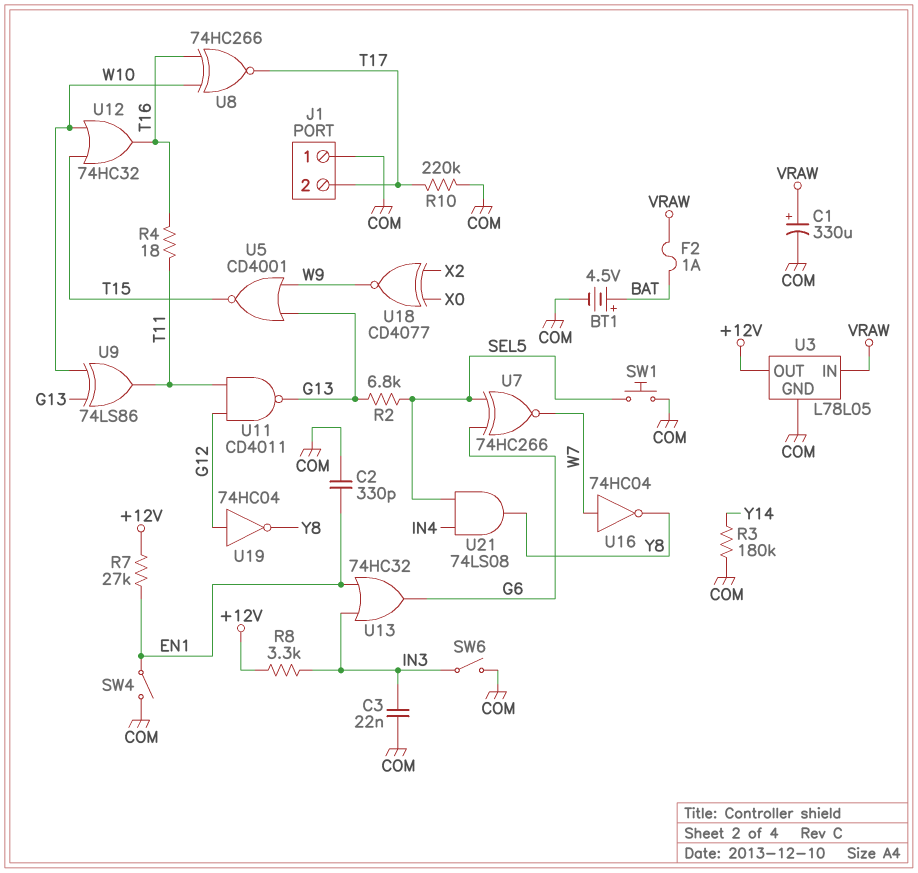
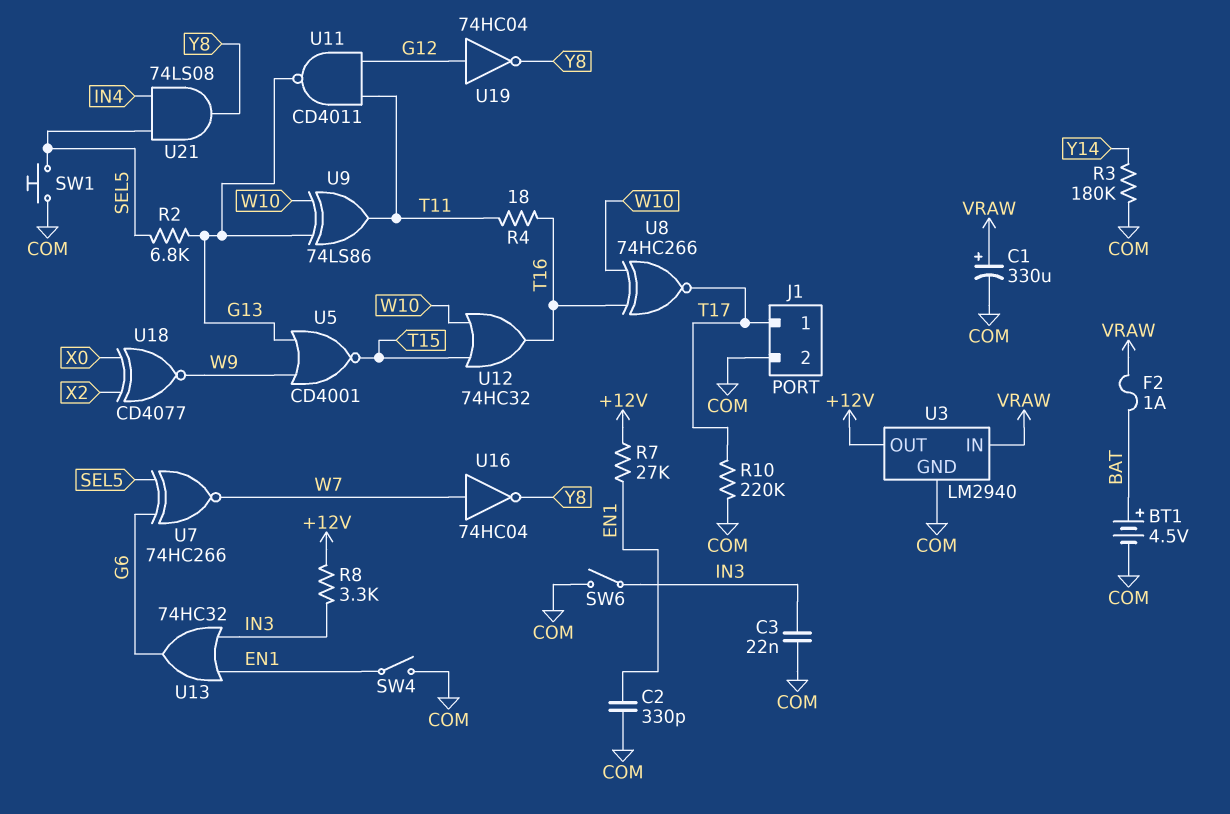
J1 pin 1: COM -> T17
J1 pin 2: T17 -> COM
U3: L78L05 -> LM2940

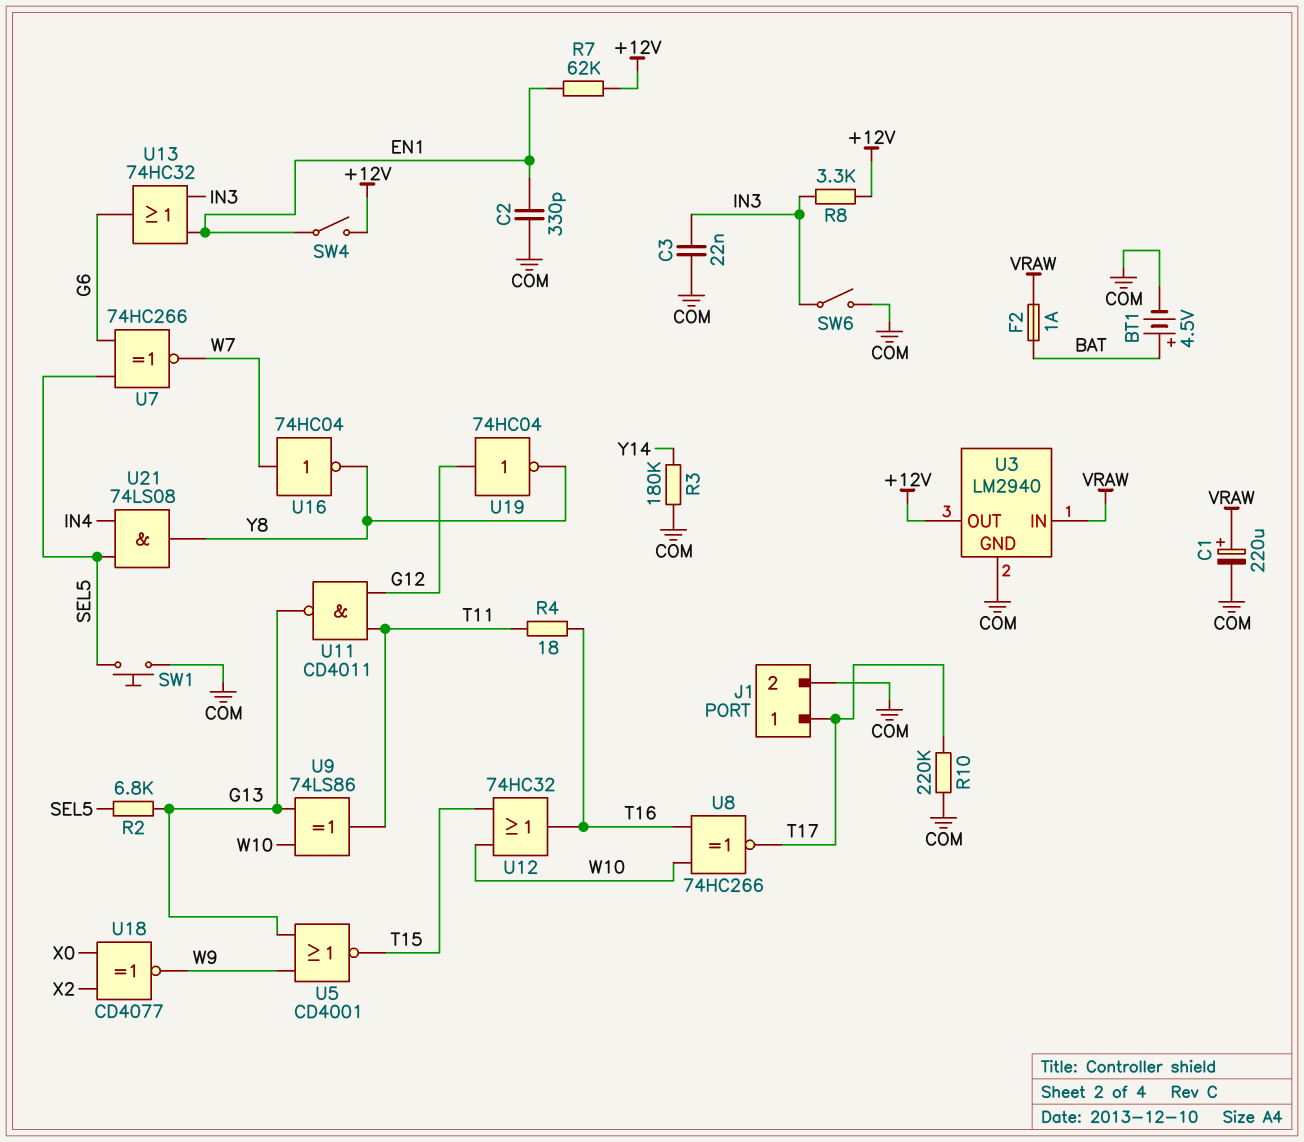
C1: 330uF (plus VRAW, minus COM) -> 220uF (plus VRAW, minus COM)
R7: 27k (+12V, EN1) -> 62k (+12V, EN1)
SW4: switch (COM, EN1) -> switch (+12V, EN1)

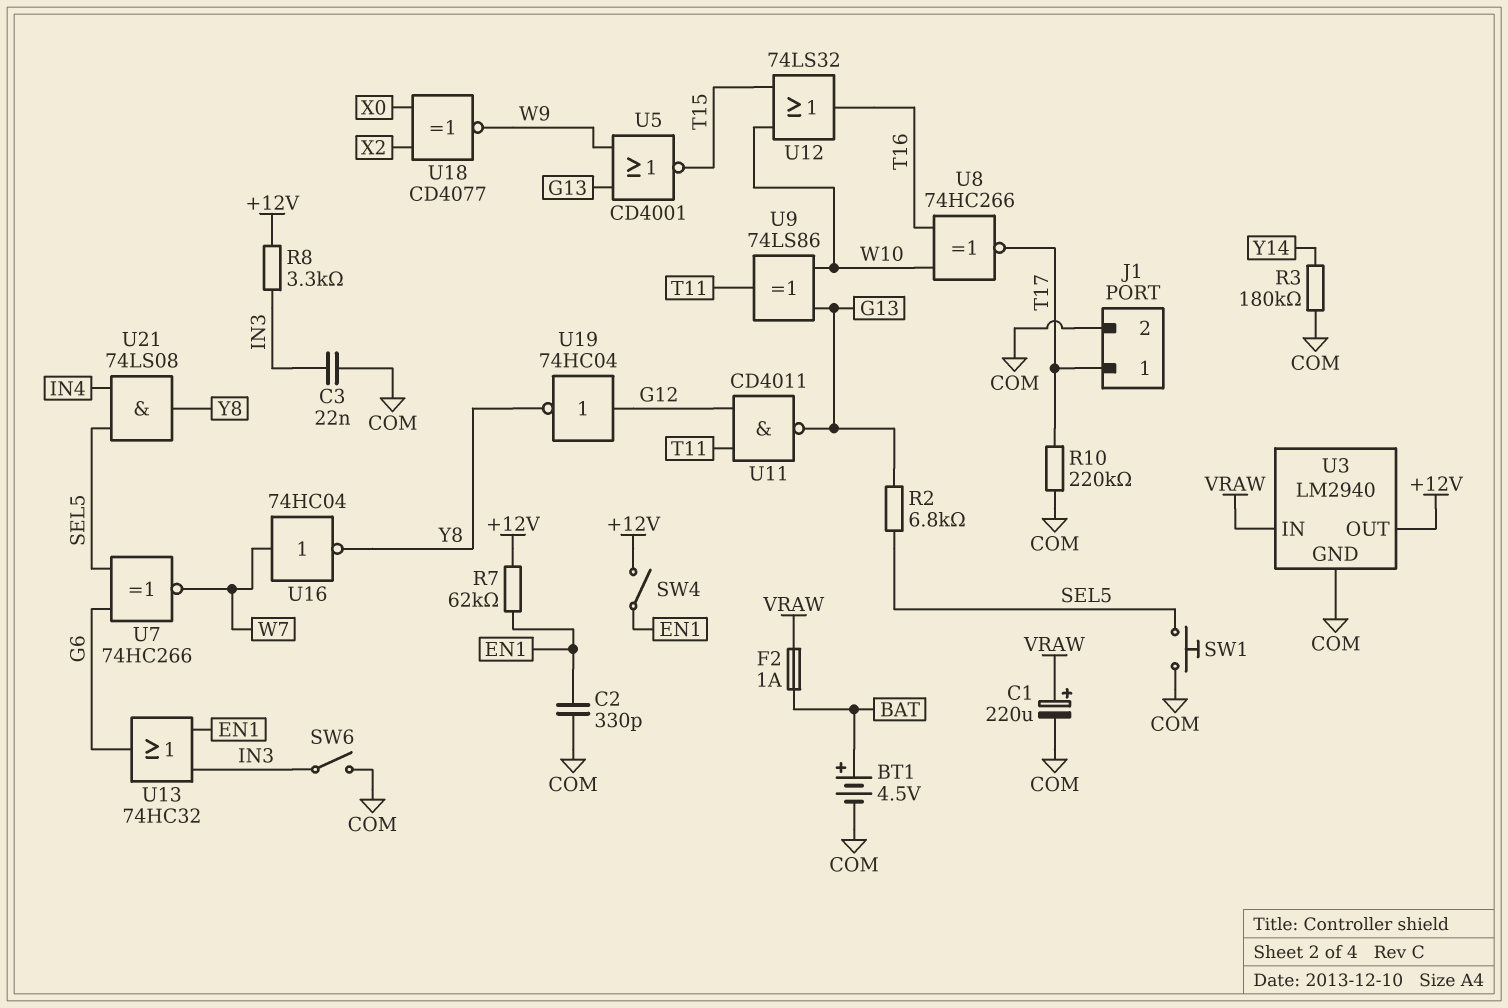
R4: 18 (T11, T16) -> none
U12: OR 74HC32 (in T15, in W10, out T16) -> OR 74LS32 (in T15, in W10, out T16)

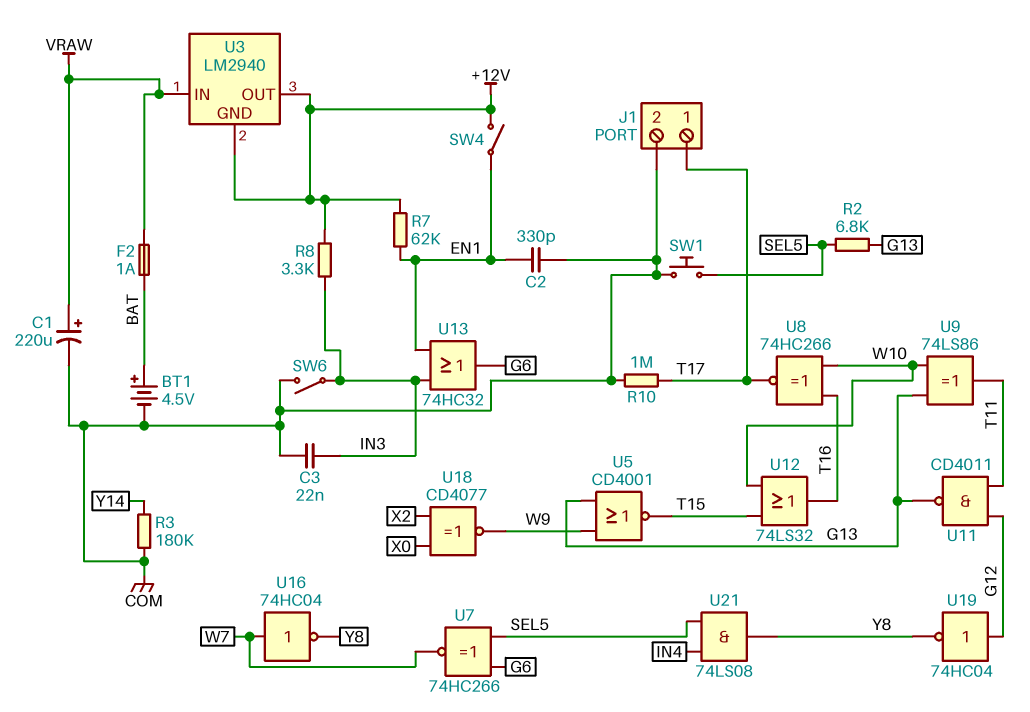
R10: 220k (COM, T17) -> 1M (COM, T17)
U3 pin GND: COM -> +12V

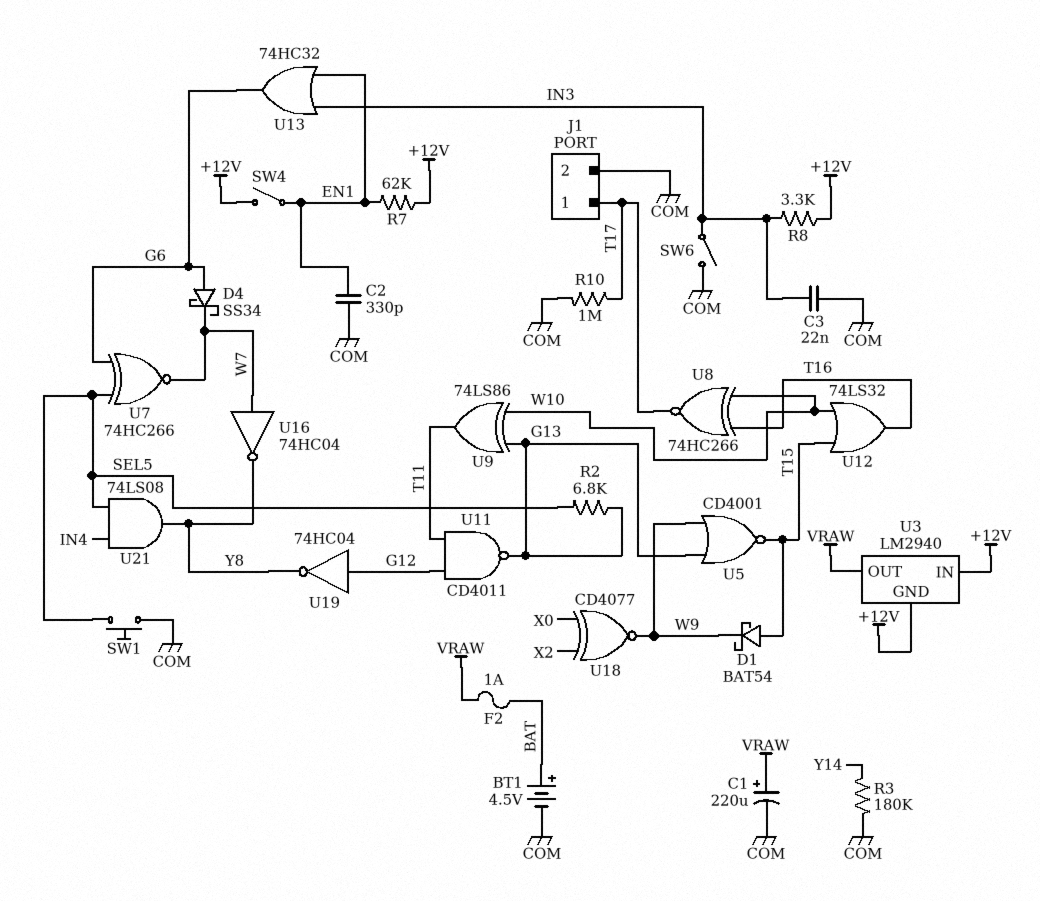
D1: none -> schottky BAT54 (A T15, K W9)
D4: none -> schottky SS34 (A G6, K W7)
U3 pin IN: VRAW -> +12V
U3 pin OUT: +12V -> VRAW

